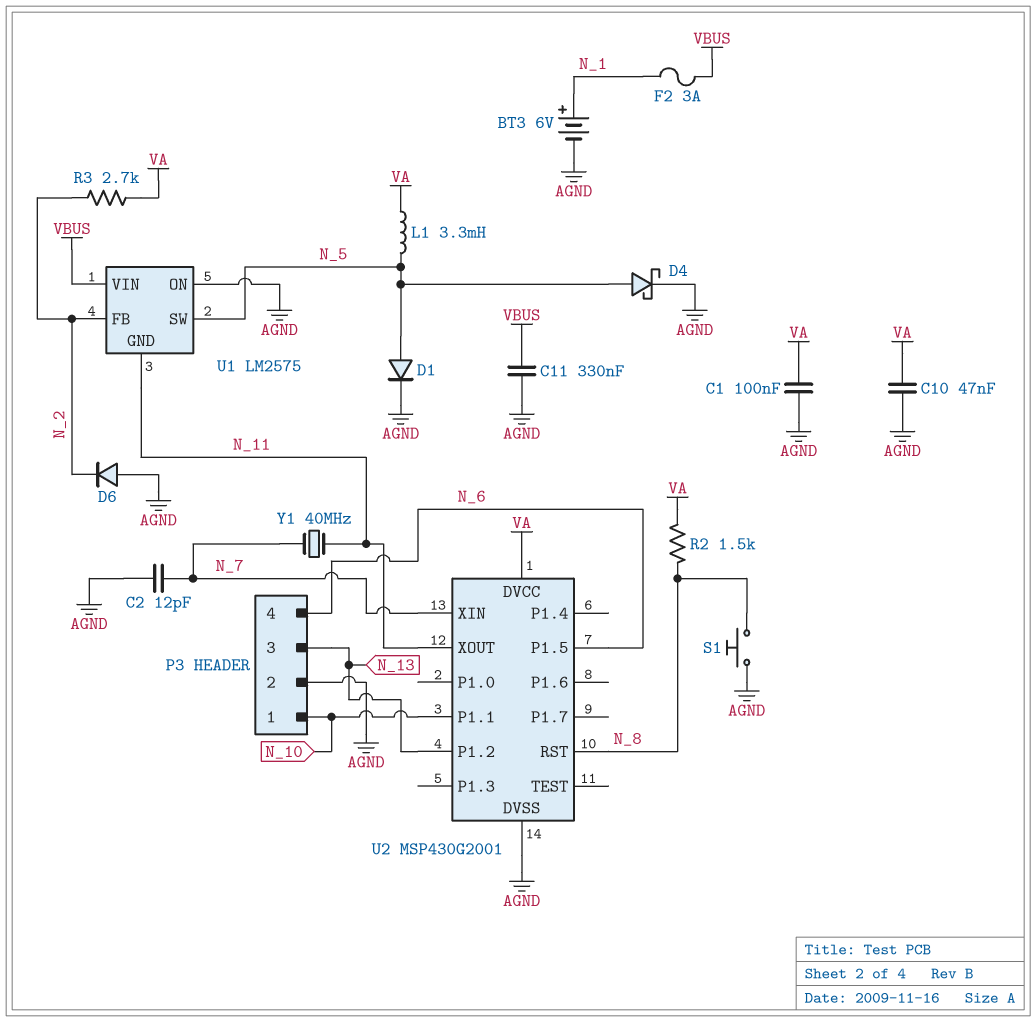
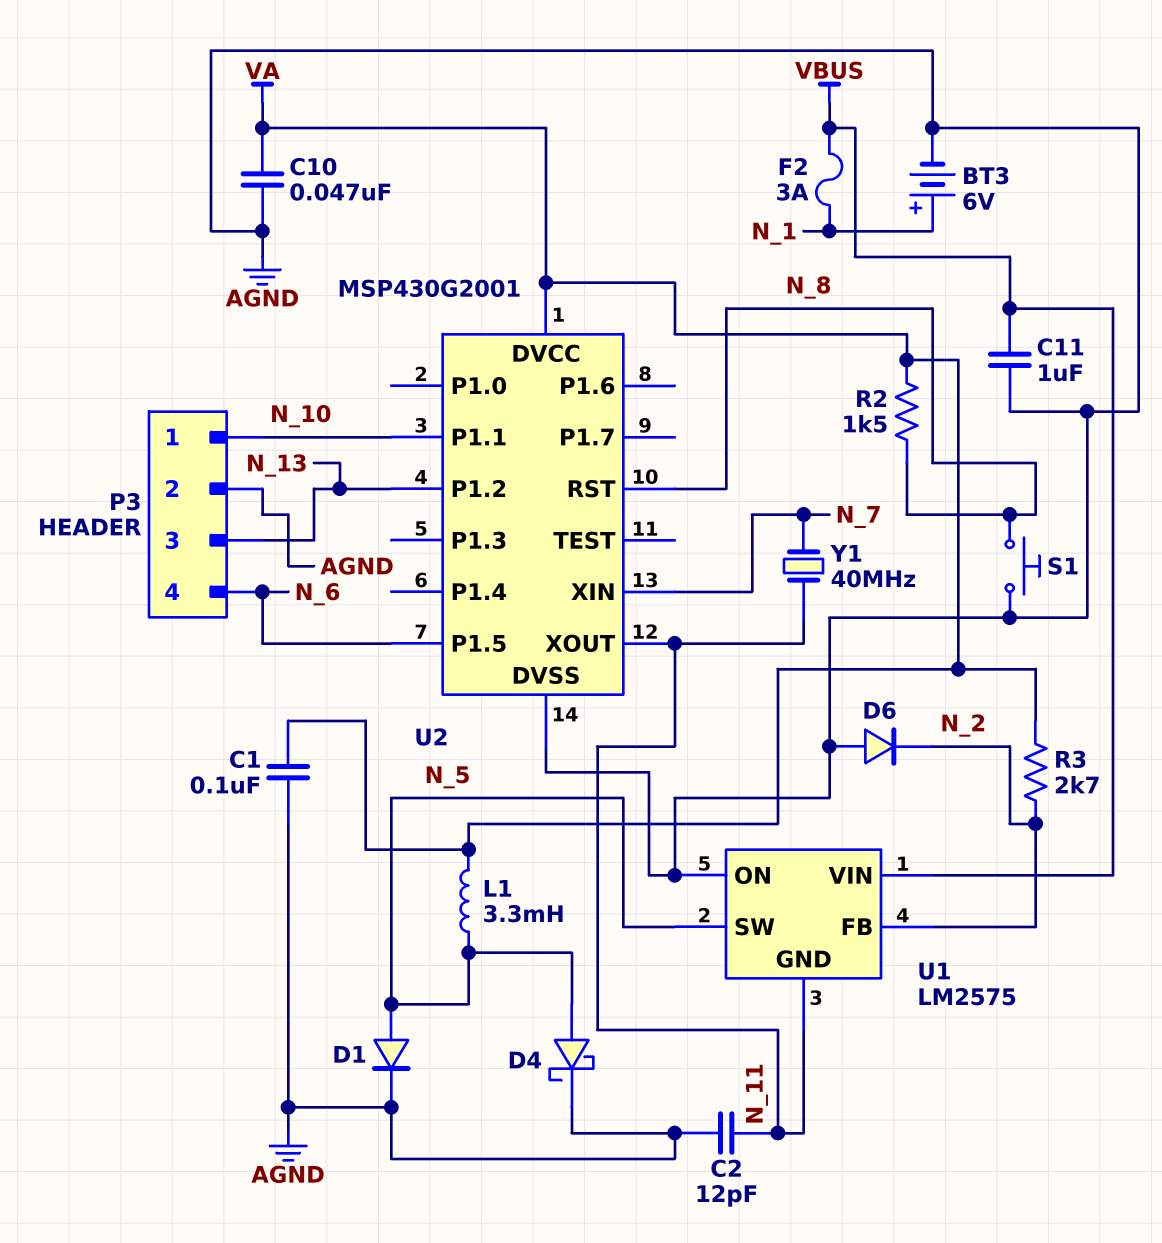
C2: 12pF (AGND, N_7) -> 12pF (AGND, N_11)
C11: 330nF (AGND, VBUS) -> 1uF (AGND, VBUS)

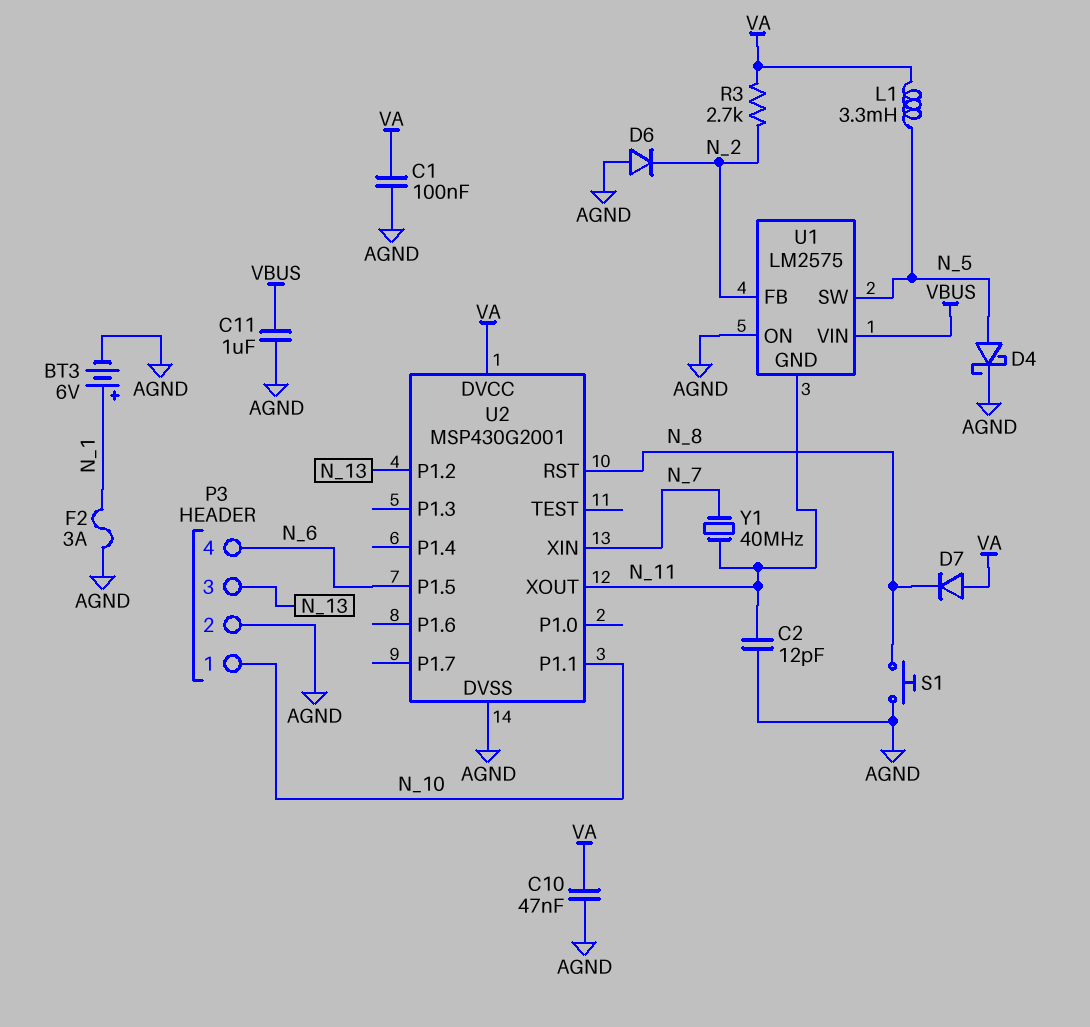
D1: diode (A N_5, K AGND) -> none
D7: none -> diode (A VA, K N_8)
F2: 3A (N_1, VBUS) -> 3A (AGND, N_1)
R2: 1.5k (N_8, VA) -> none

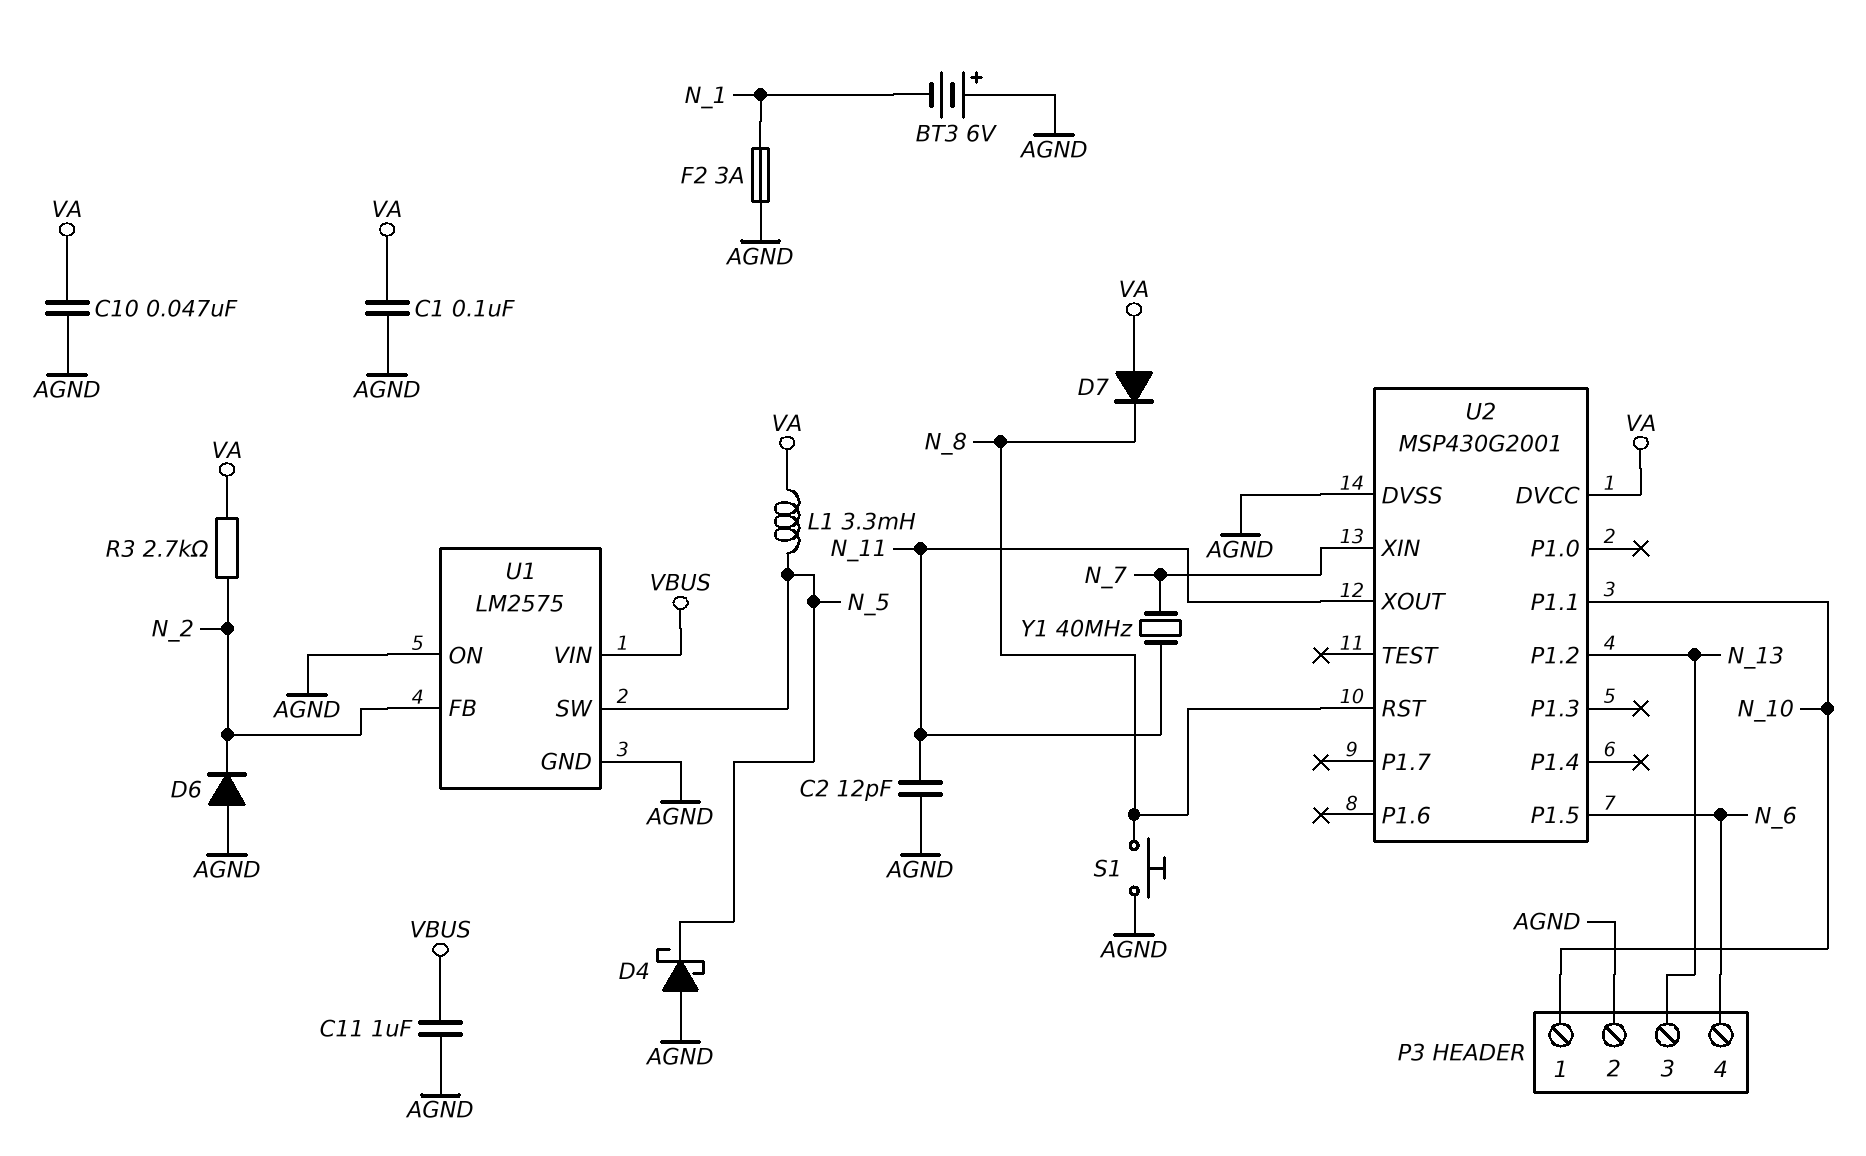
BT3: 6V (plus N_1, minus AGND) -> 6V (plus AGND, minus N_1)
D4: schottky (A N_5, K AGND) -> schottky (A AGND, K N_5)
U1 pin GND: N_11 -> AGND

